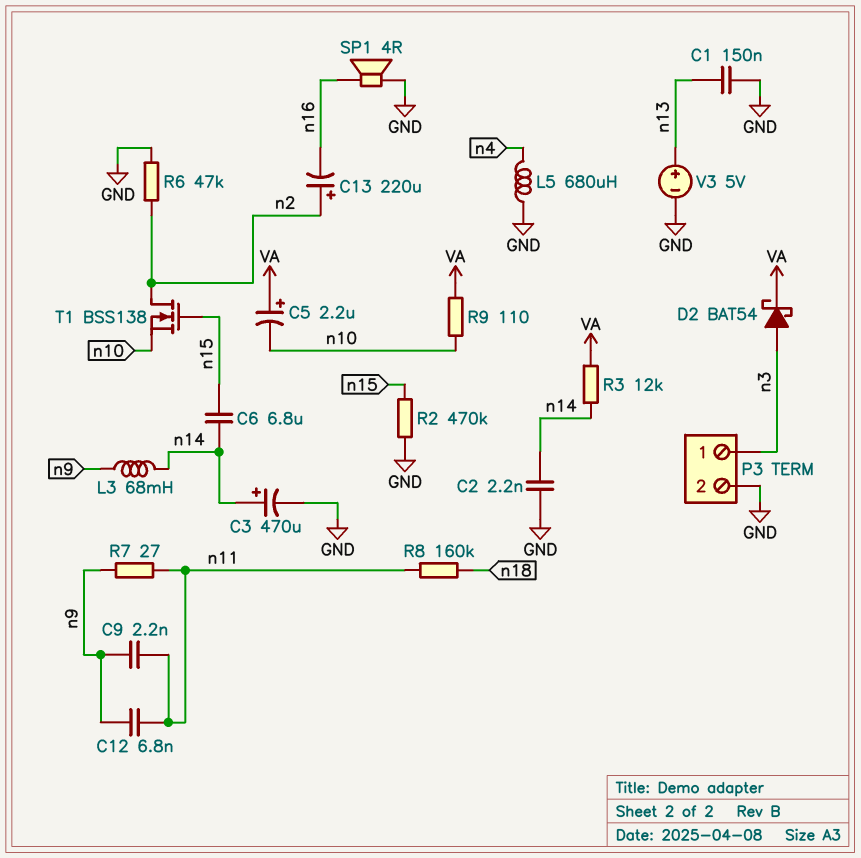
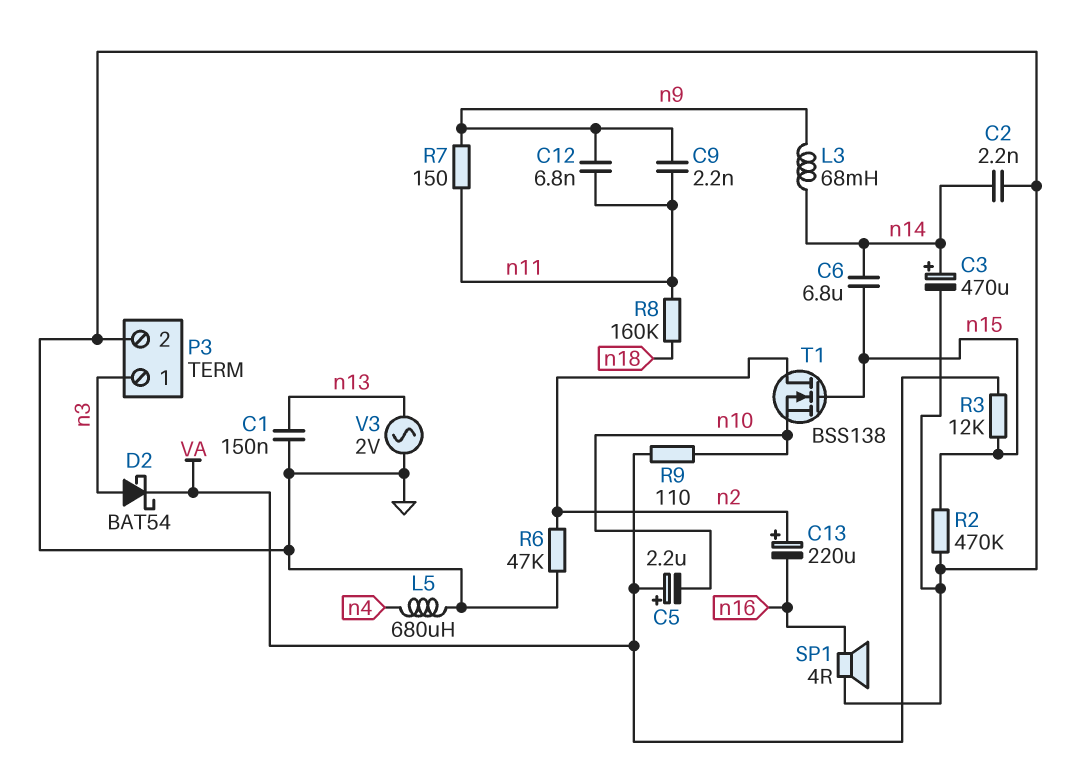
R3: 12k (VA, n14) -> 12k (VA, n15)
R7: 27 (n9, n11) -> 150 (n9, n11)
V3: 5V (plus n13, minus GND) -> AC 2V (GND, n13)

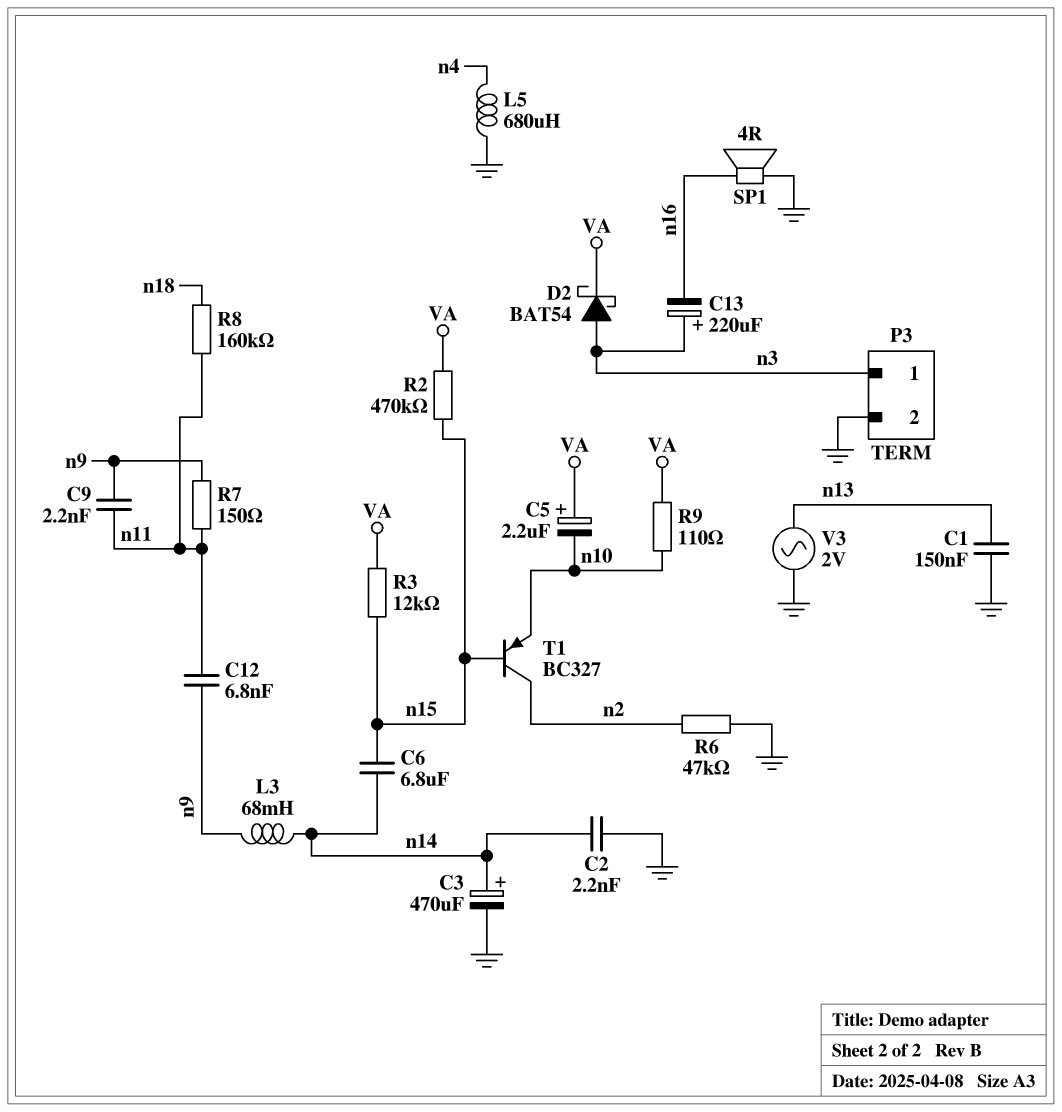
C13: 220uF (plus n2, minus n16) -> 220uF (plus n3, minus n16)
R2: 470k (GND, n15) -> 470k (VA, n15)
T1: NMOS BSS138 (G n15, D n2, S n10) -> PNP BC327 (B n15, C n2, E n10)

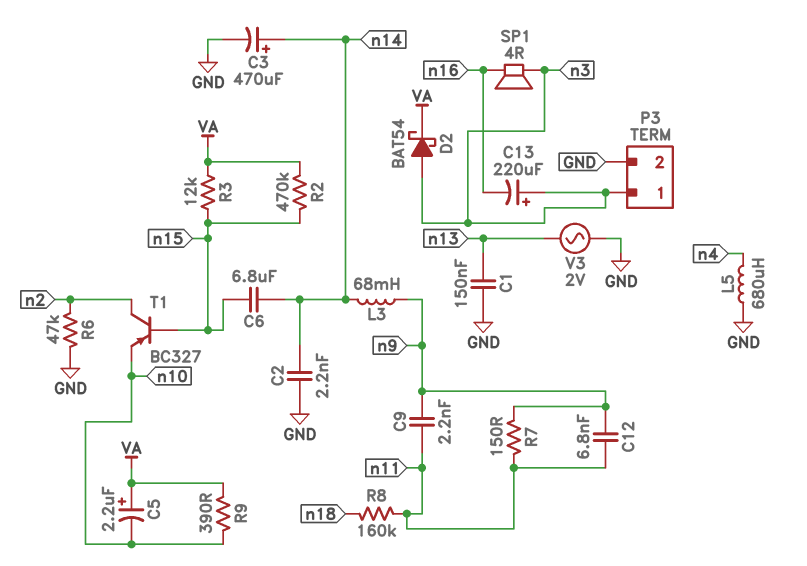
R9: 110 (VA, n10) -> 390 (VA, n10)
SP1: speaker 4R (GND, n16) -> speaker 4R (n3, n16)

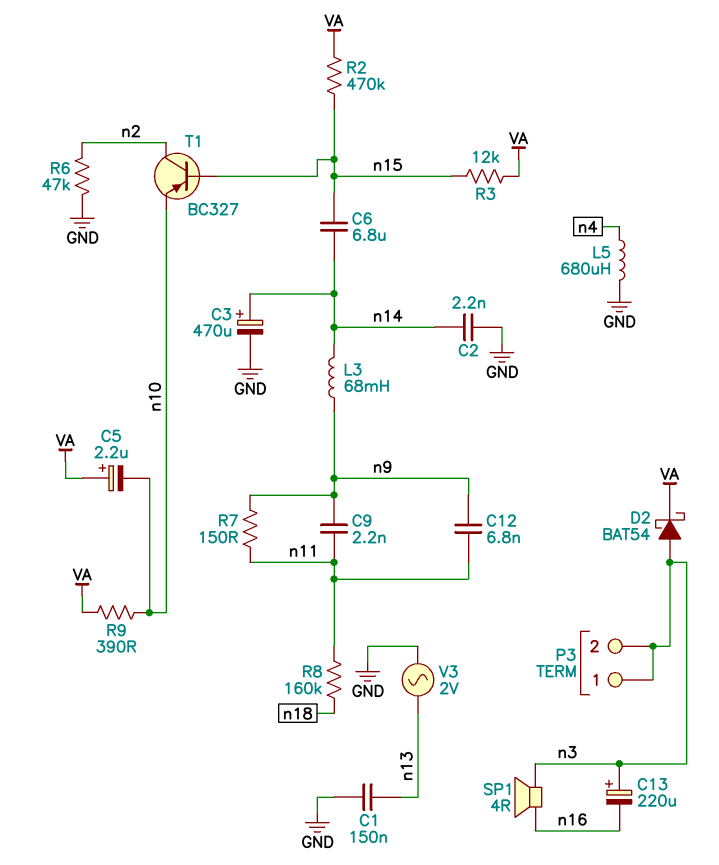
P3 pin 2: GND -> n3

